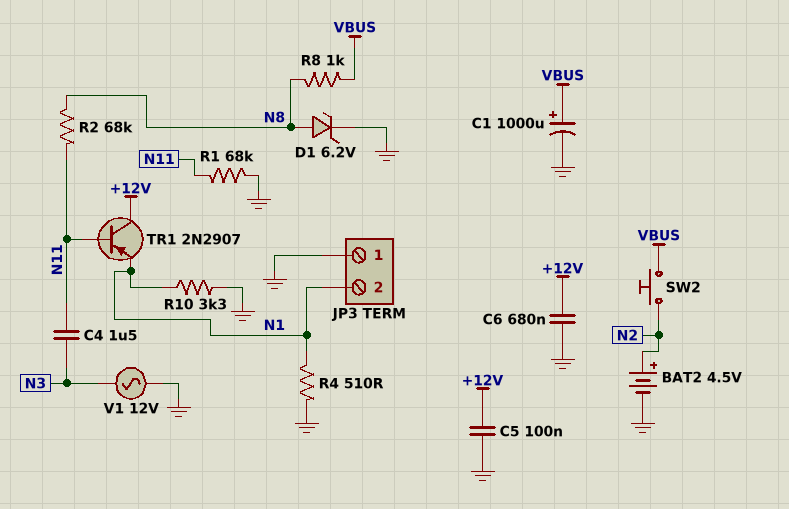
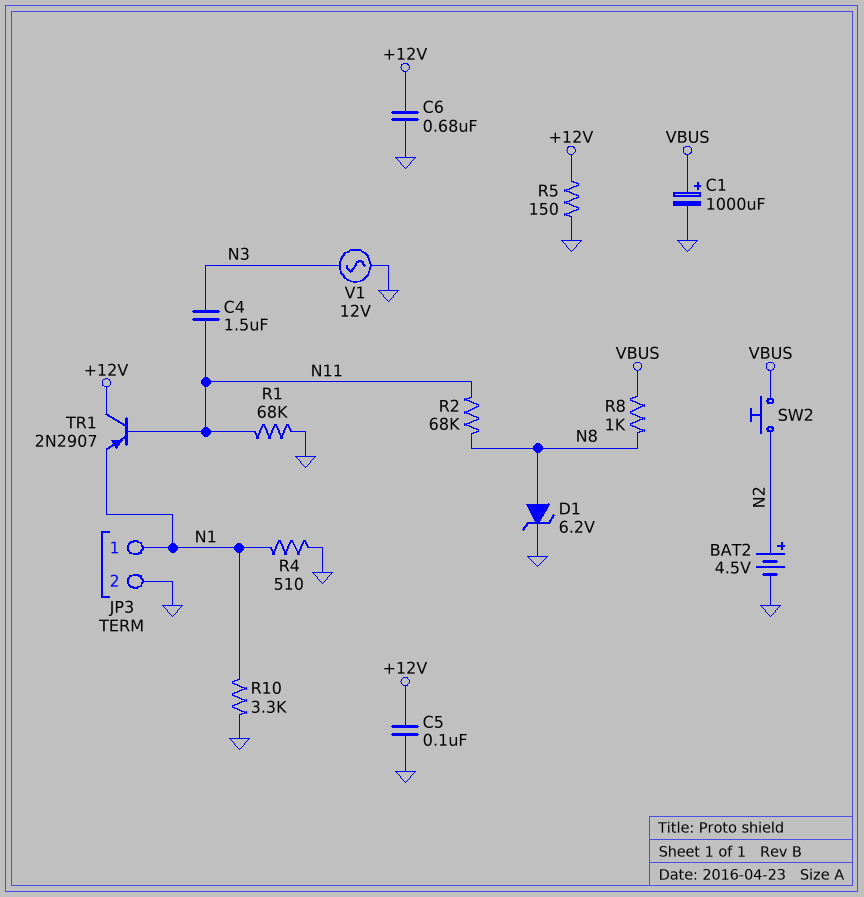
JP3 pin 1: GND -> N1
JP3 pin 2: N1 -> GND
R5: none -> 150 (+12V, GND)

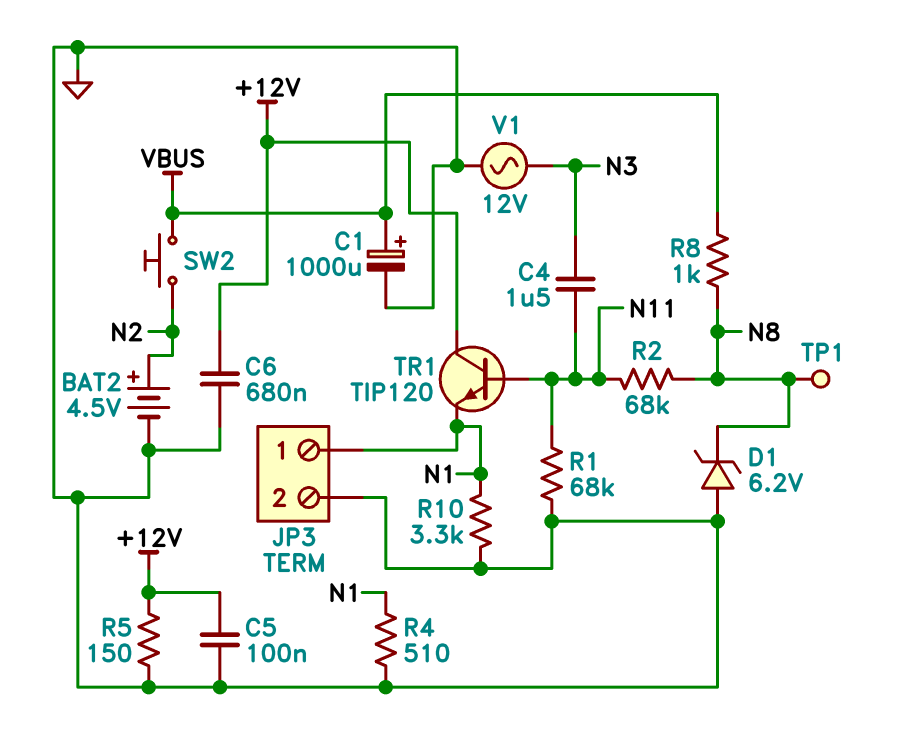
D1: zener 6.2V (A N8, K GND) -> zener 6.2V (A GND, K N8)
TP1: none -> test point (N8)
TR1: PNP 2N2907 (B N11, C +12V, E N1) -> NPN TIP120 (B N11, C +12V, E N1)

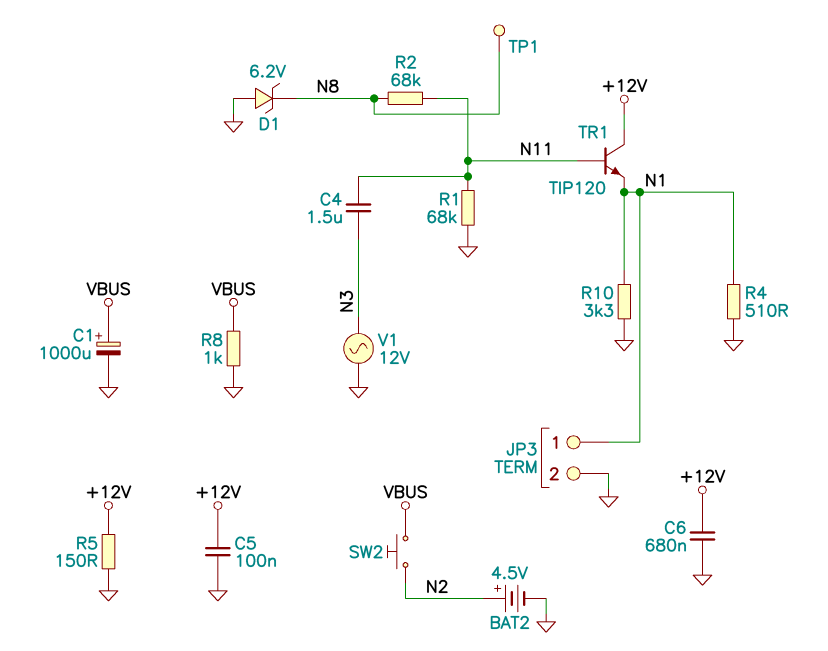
R8: 1k (N8, VBUS) -> 1k (GND, VBUS)

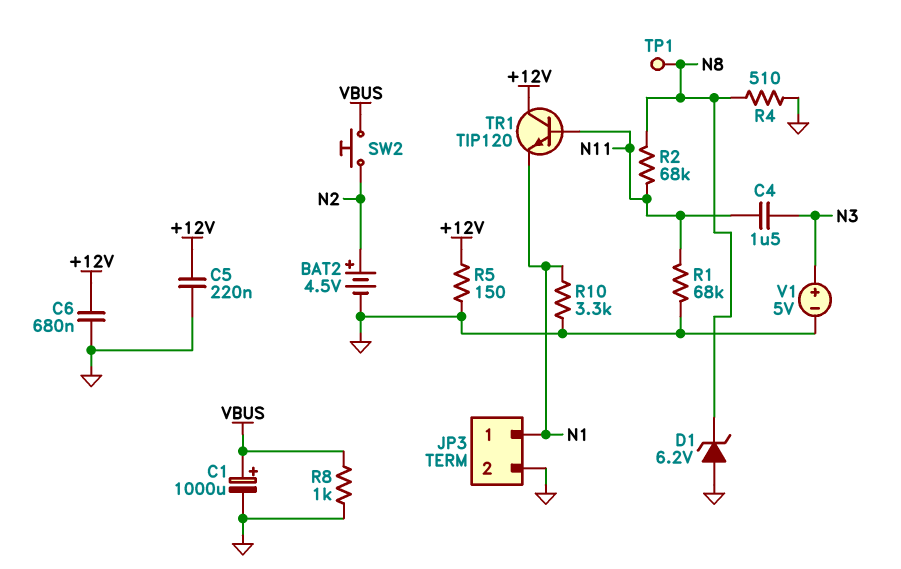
C5: 100nF (+12V, GND) -> 220nF (+12V, GND)
R4: 510 (GND, N1) -> 510 (GND, N8)
V1: AC 12V (GND, N3) -> 5V (plus N3, minus GND)

